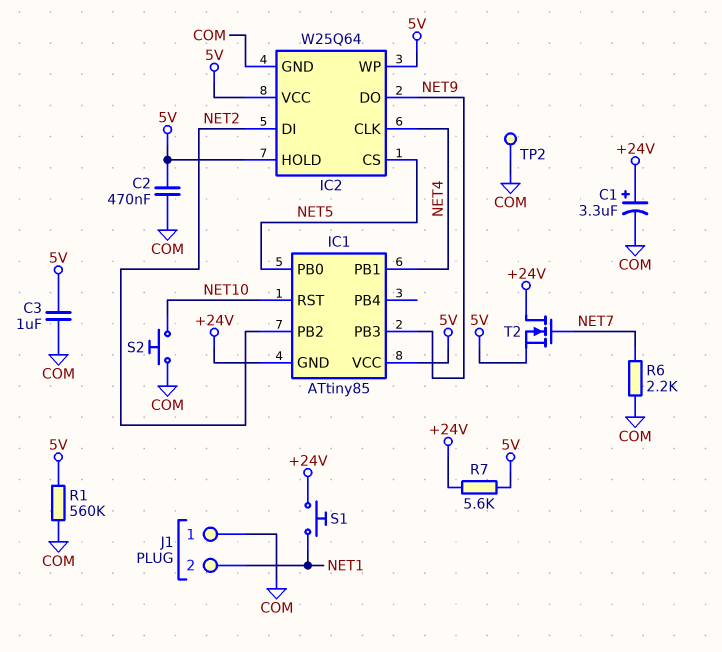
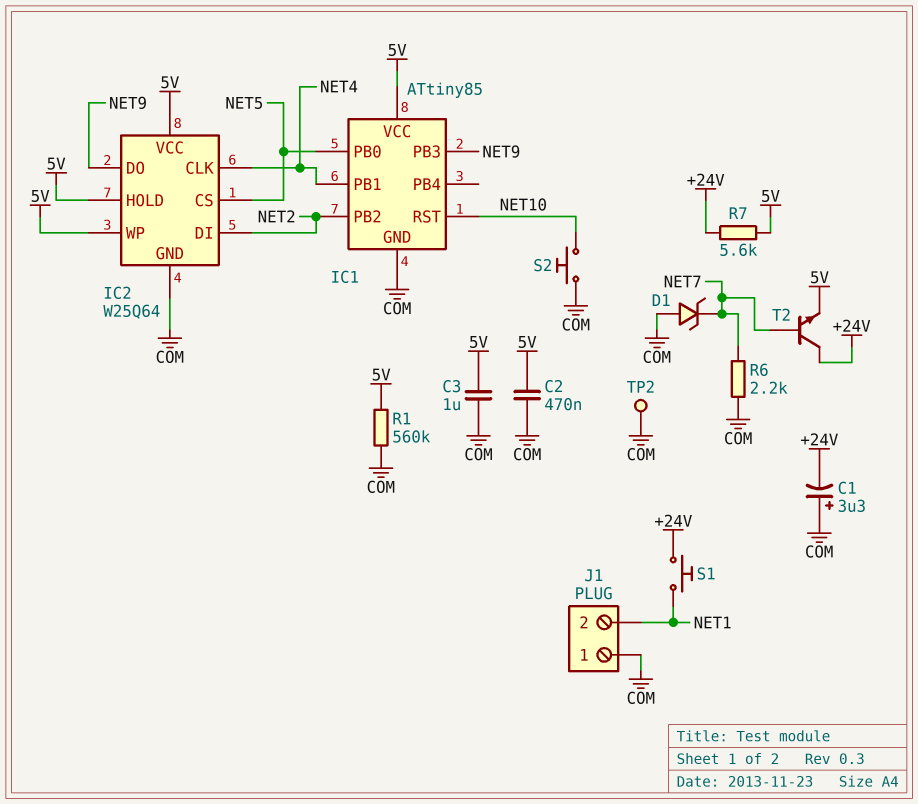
C1: 3.3uF (plus +24V, minus COM) -> 3.3uF (plus COM, minus +24V)
D1: none -> zener (A COM, K NET7)
IC1 pin GND: +24V -> COM
T2: NMOS (G NET7, D +24V, S 5V) -> NPN (B NET7, C +24V, E 5V)

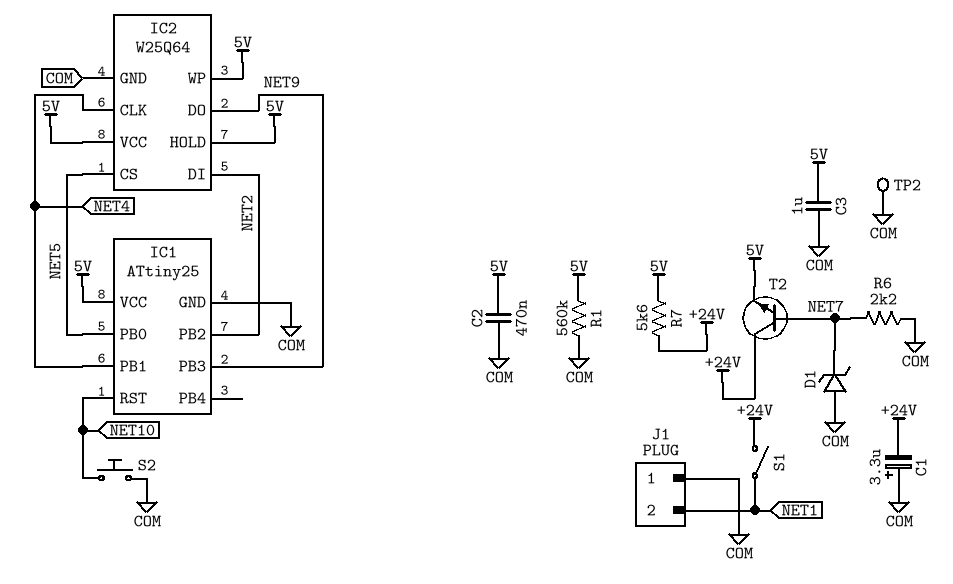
IC1: ATtiny85 -> ATtiny25
S1: button (+24V, NET1) -> switch (+24V, NET1)

